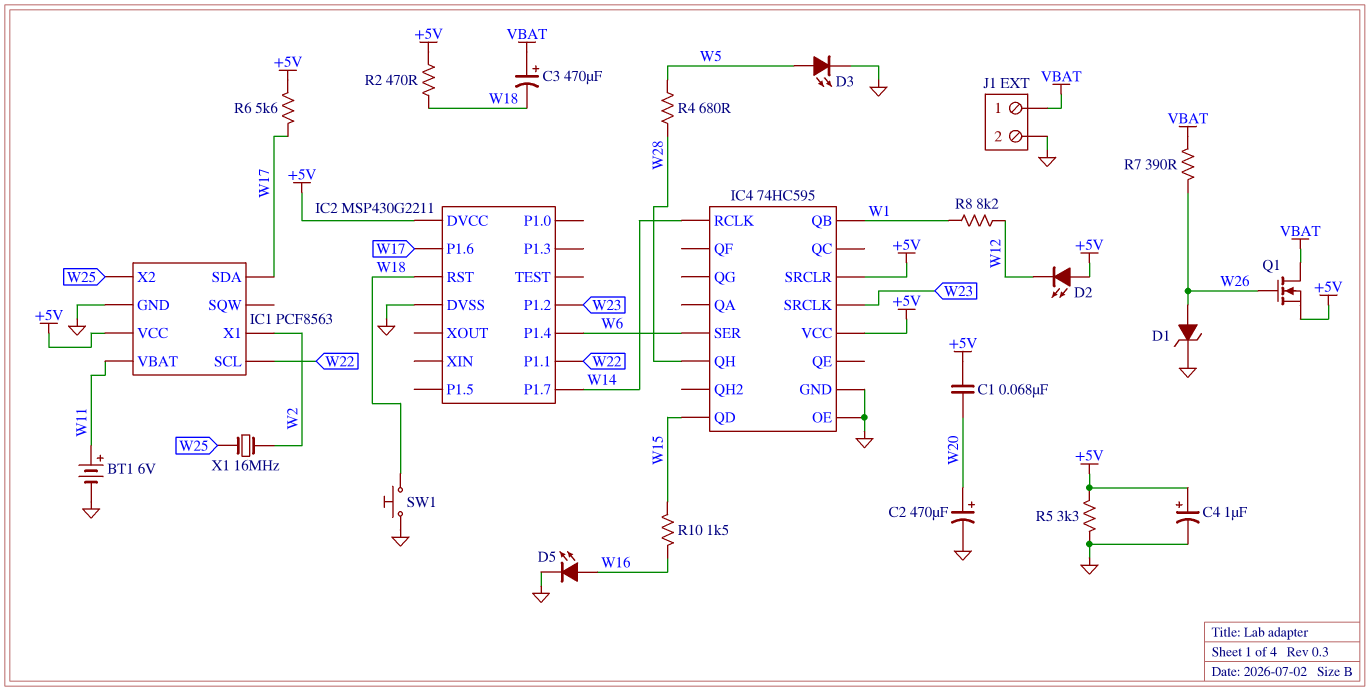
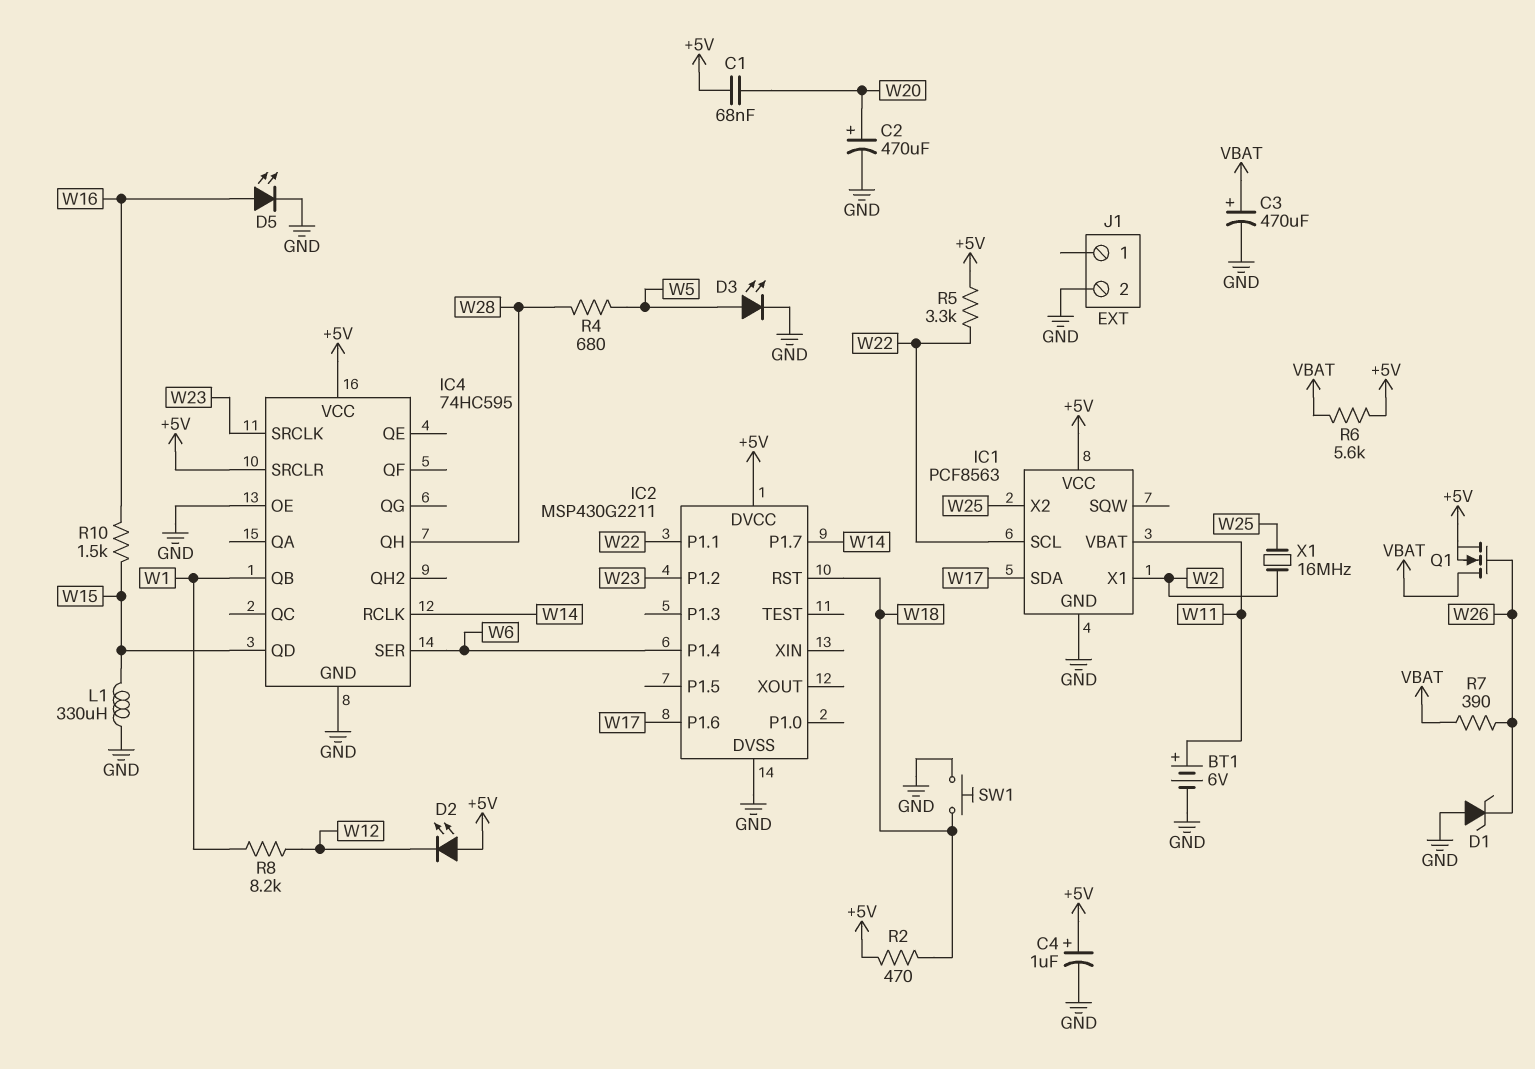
C3: 470uF (plus VBAT, minus W18) -> 470uF (plus VBAT, minus GND)
D1: zener (A W26, K GND) -> zener (A GND, K W26)
J1 pin 1: VBAT -> none
L1: none -> 330uH (GND, W15)
R5: 3.3k (+5V, GND) -> 3.3k (+5V, W22)
R6: 5.6k (+5V, W17) -> 5.6k (+5V, VBAT)

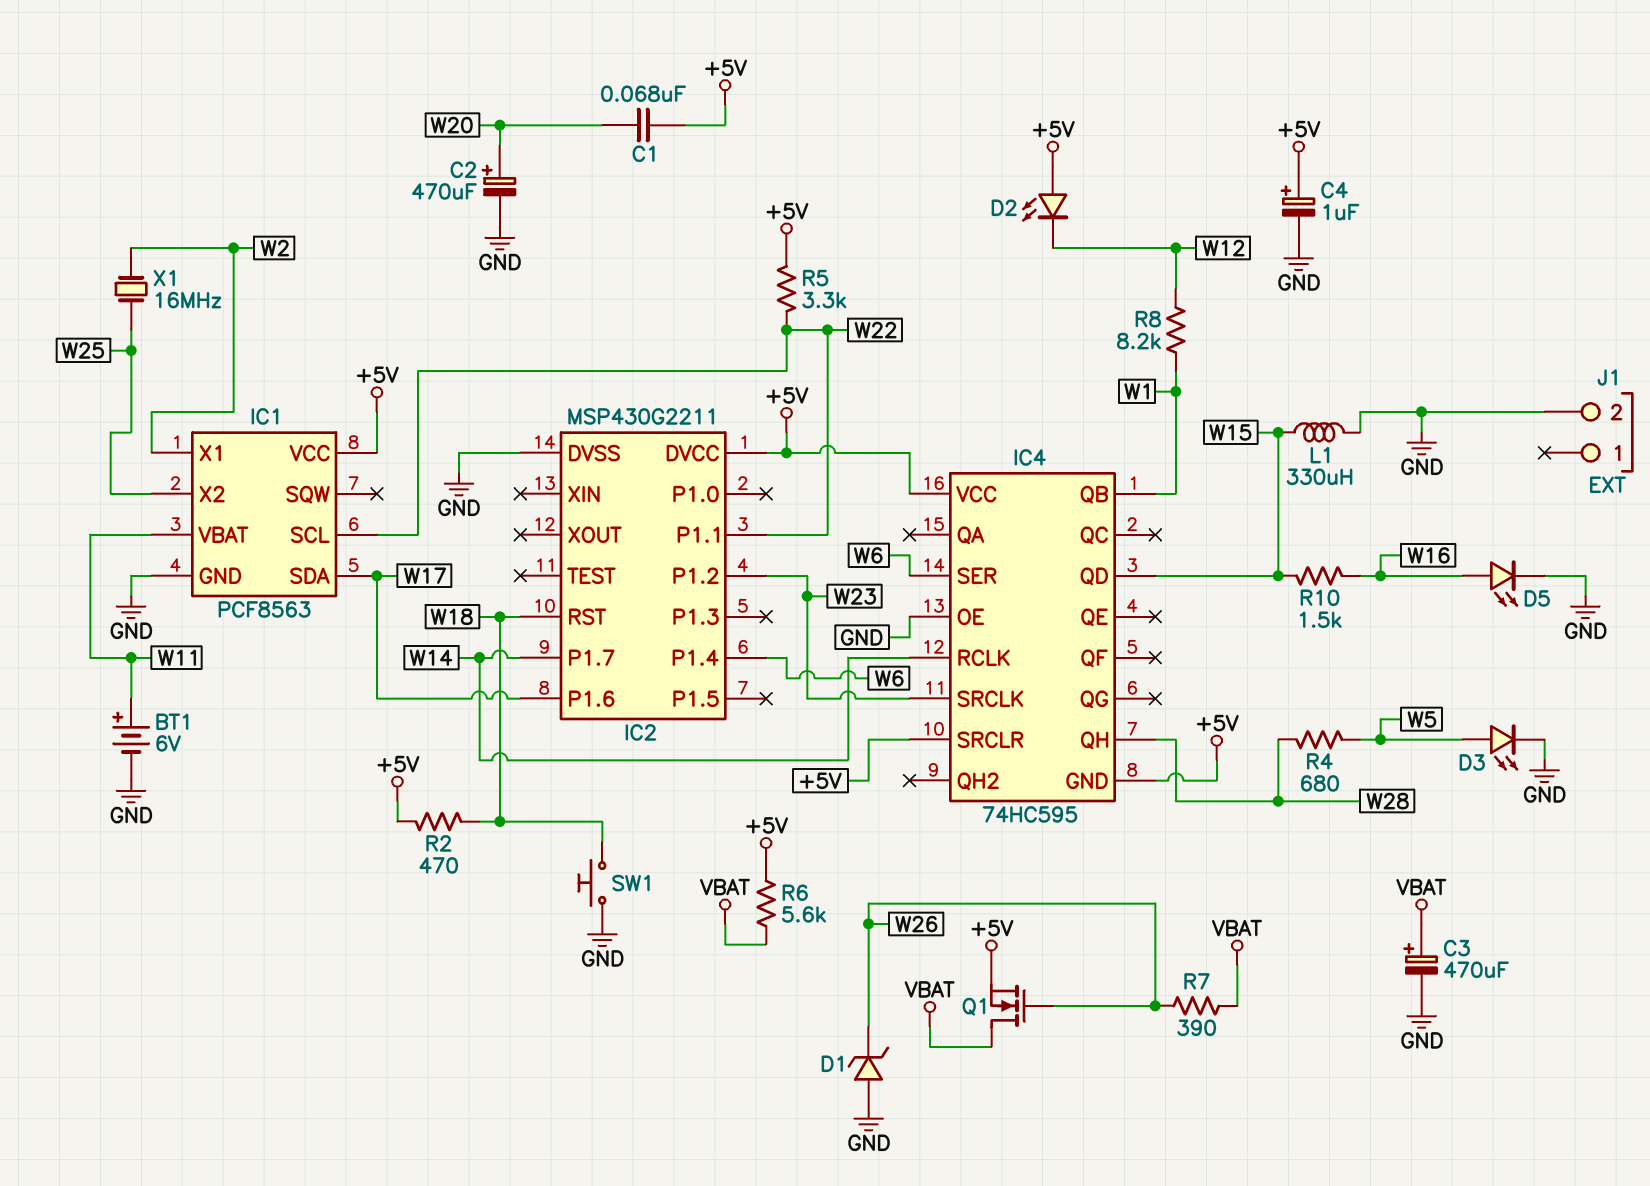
IC4 pin GND: GND -> +5V

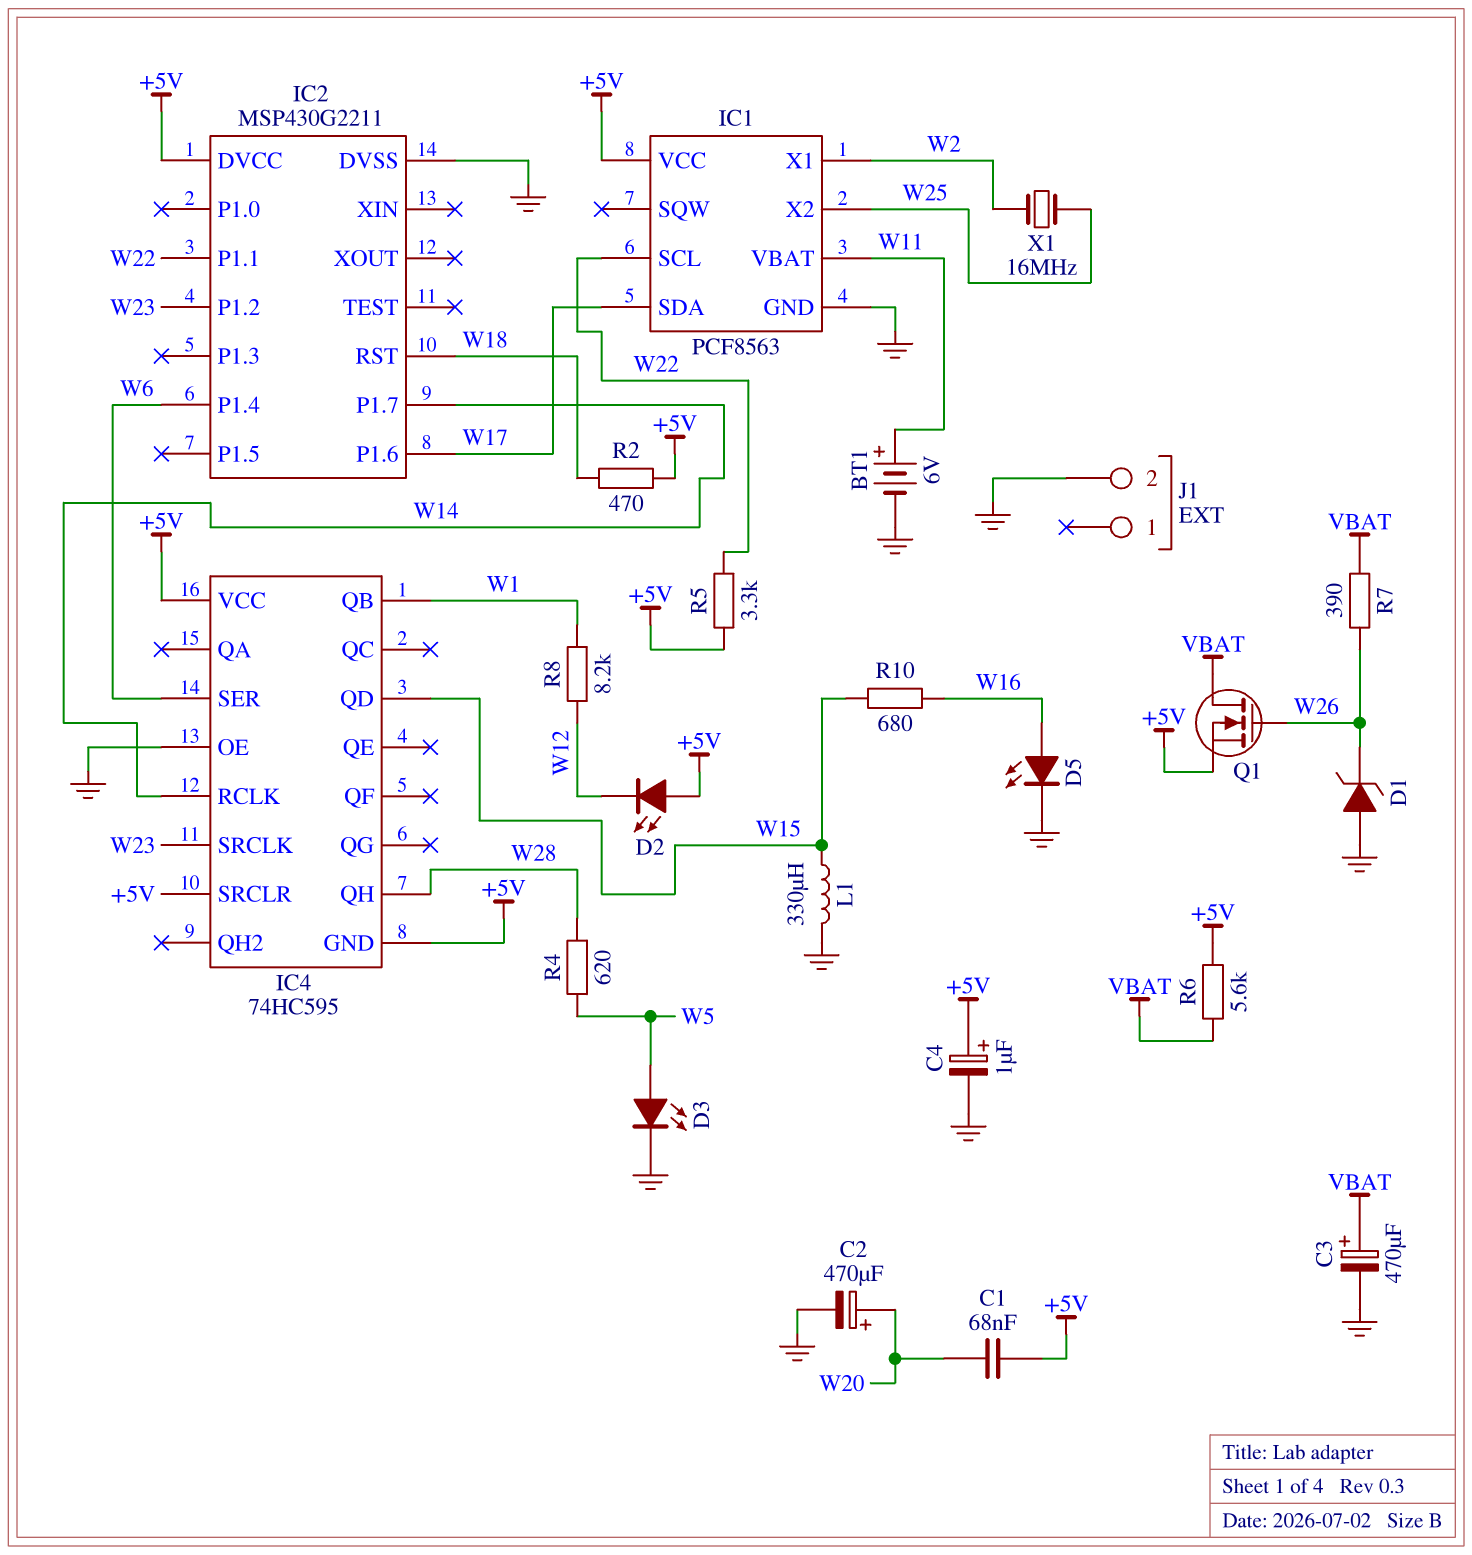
R4: 680 (W5, W28) -> 620 (W5, W28)
R10: 1.5k (W15, W16) -> 680 (W15, W16)
SW1: button (GND, W18) -> none

